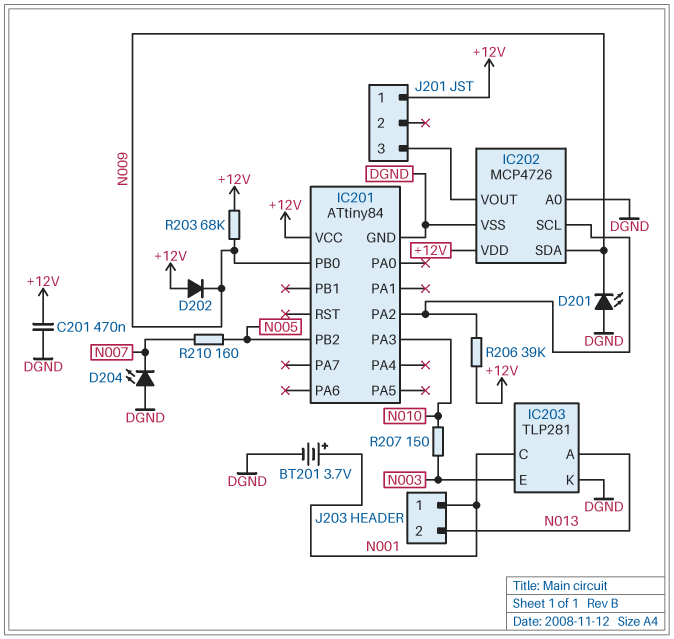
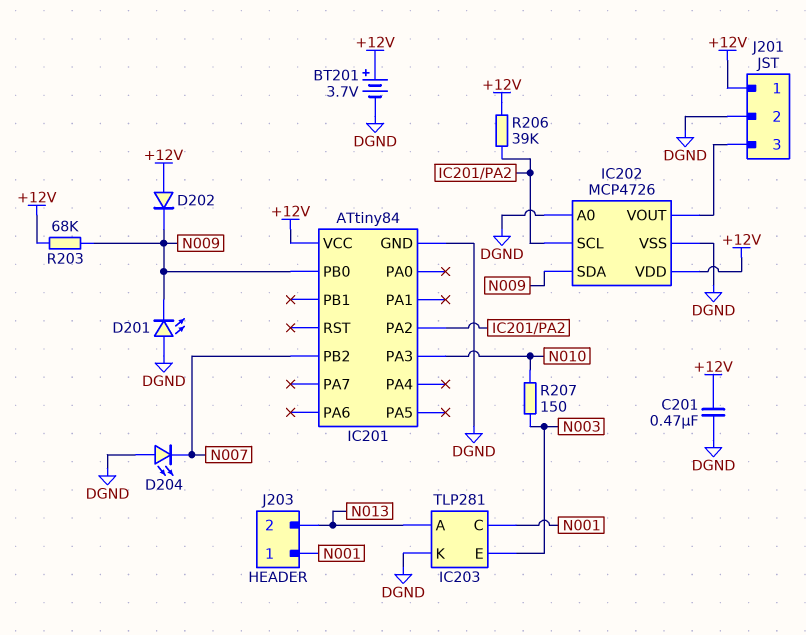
BT201: 3.7V (plus N001, minus DGND) -> 3.7V (plus +12V, minus DGND)
IC201 pin PB2: N005 -> N007
J201 pin 2: none -> DGND
R210: 160 (N005, N007) -> none

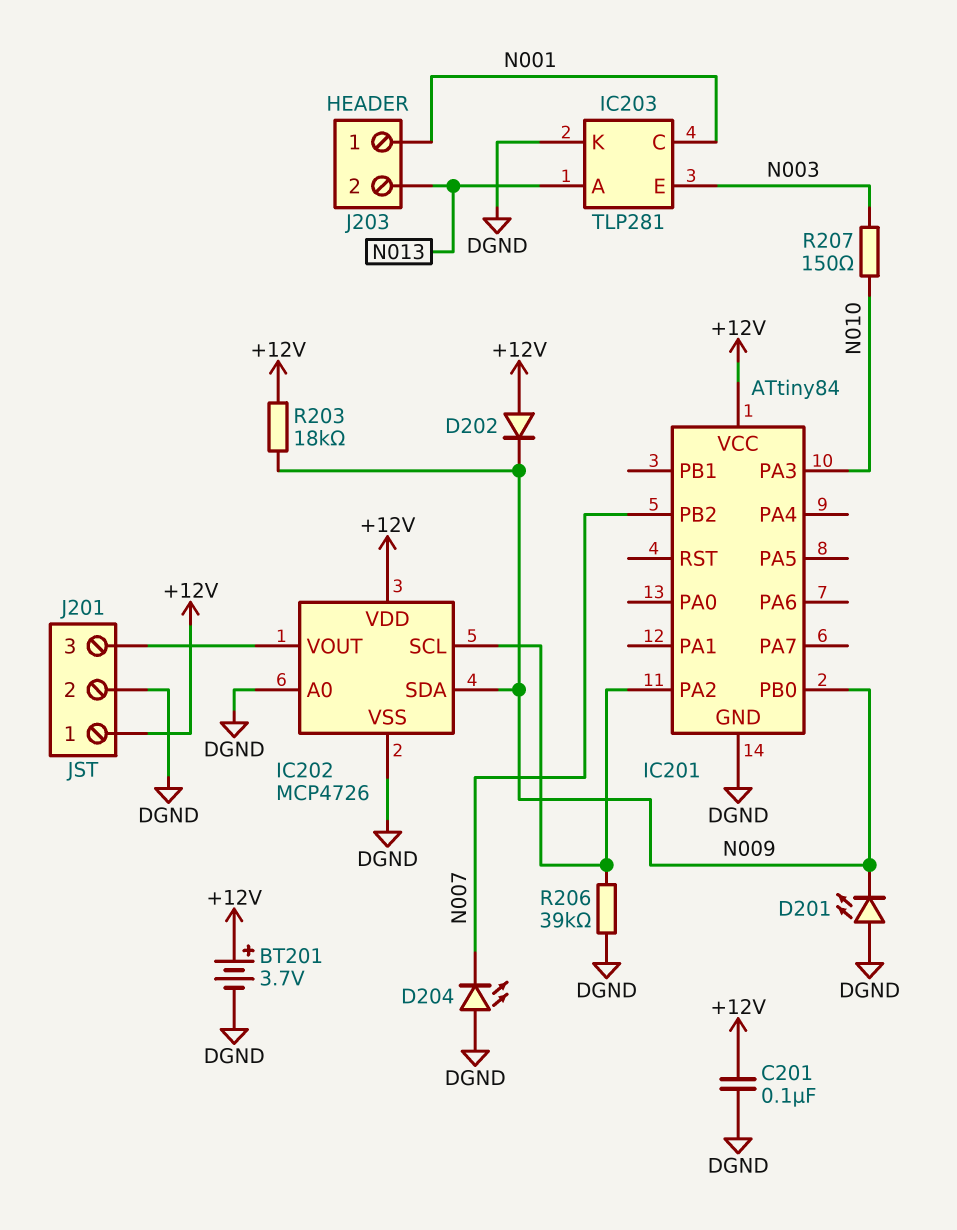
C201: 470nF (+12V, DGND) -> 100nF (+12V, DGND)
R203: 68k (+12V, N009) -> 18k (+12V, N009)
R206: 39k (+12V, IC201/PA2) -> 39k (DGND, IC201/PA2)

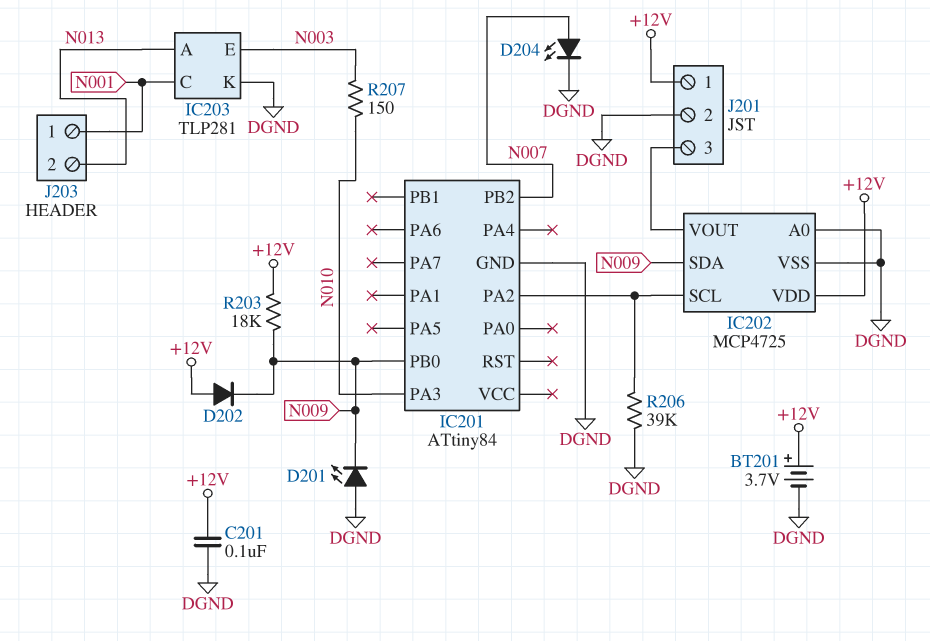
D204: LED (A DGND, K N007) -> LED (A N007, K DGND)
IC201 pin VCC: +12V -> none
IC202: MCP4726 -> MCP4725

